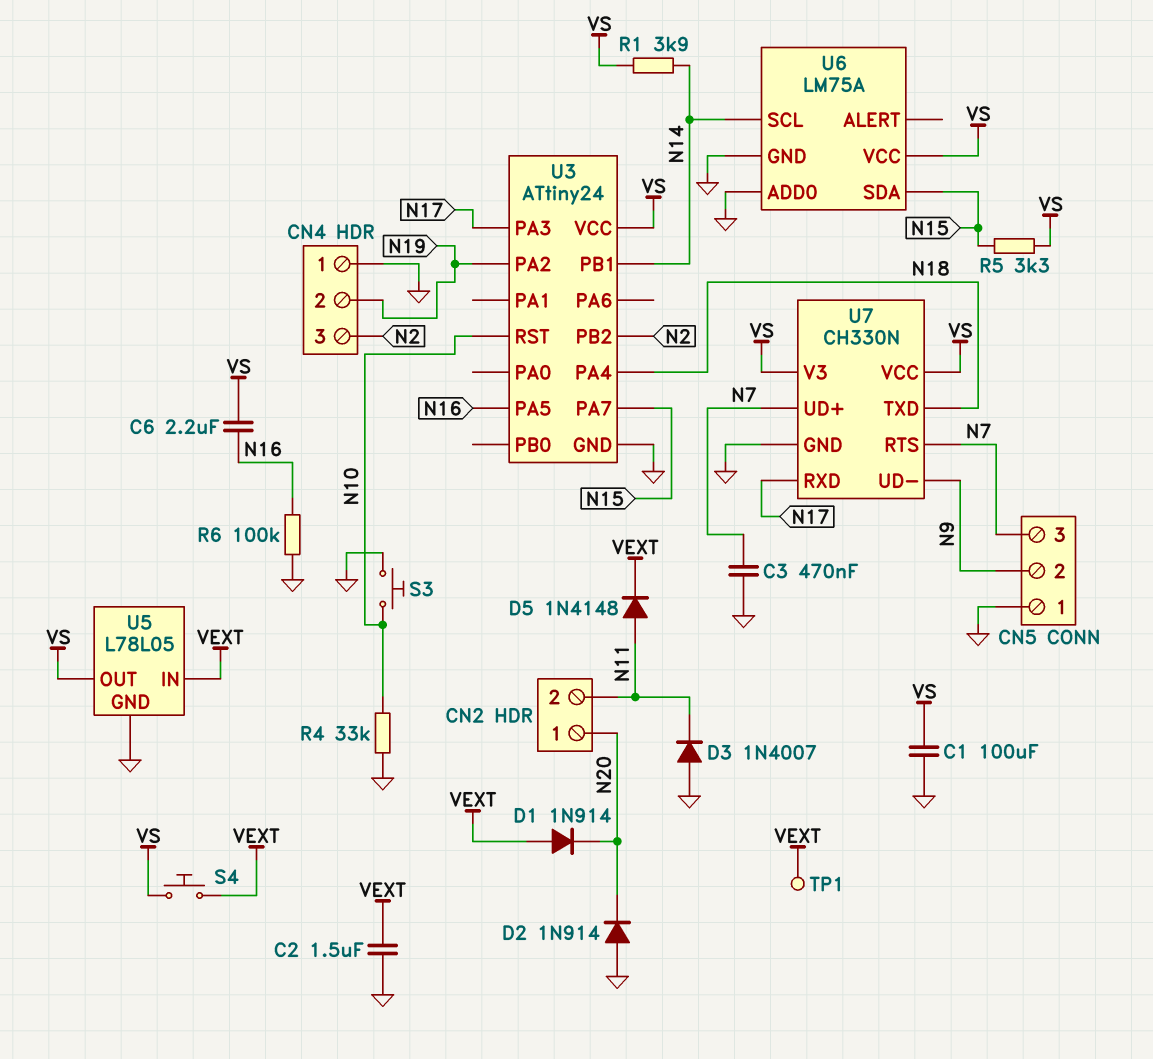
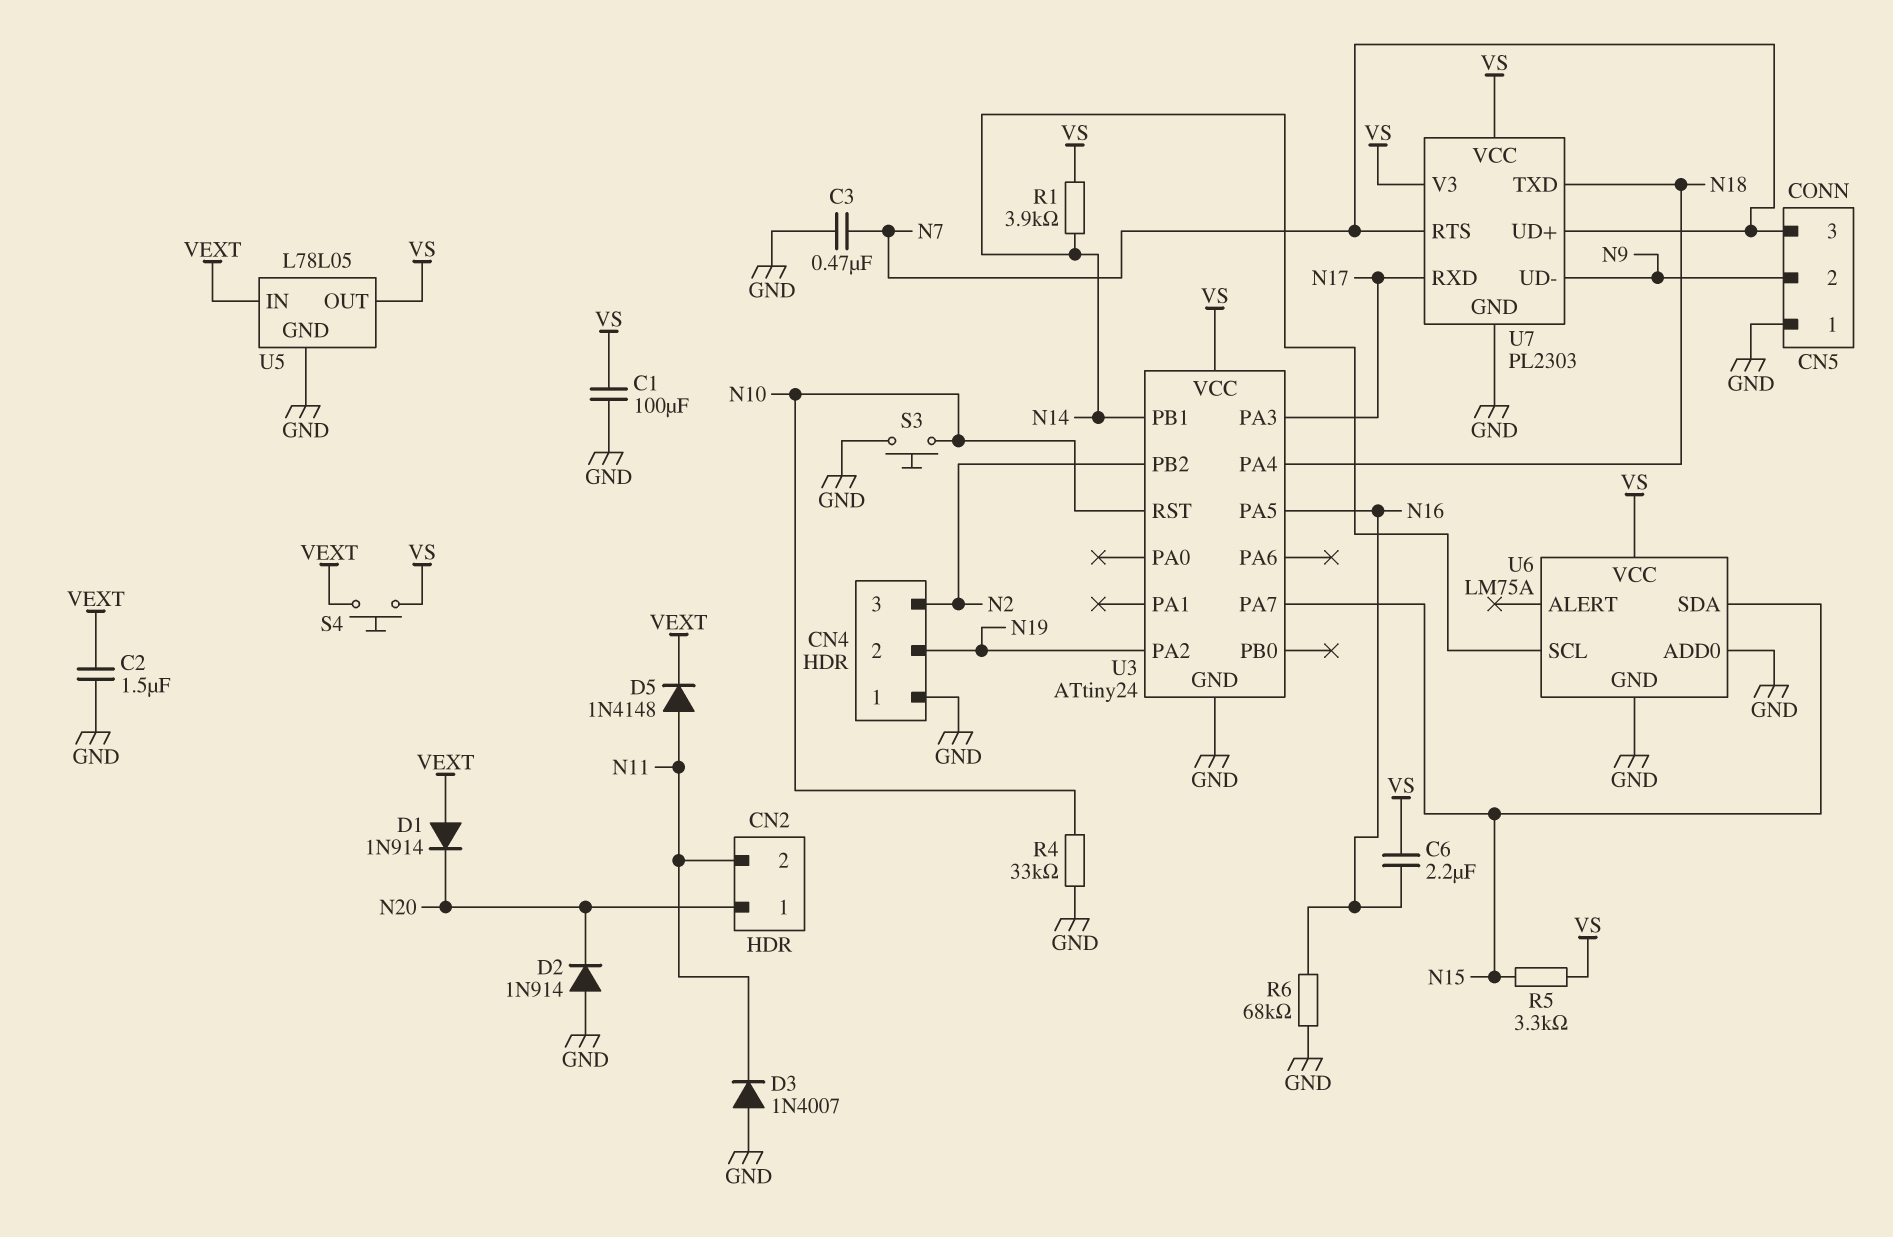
R6: 100k (GND, N16) -> 68k (GND, N16)
TP1: test point (VEXT) -> none
U7: CH330N -> PL2303

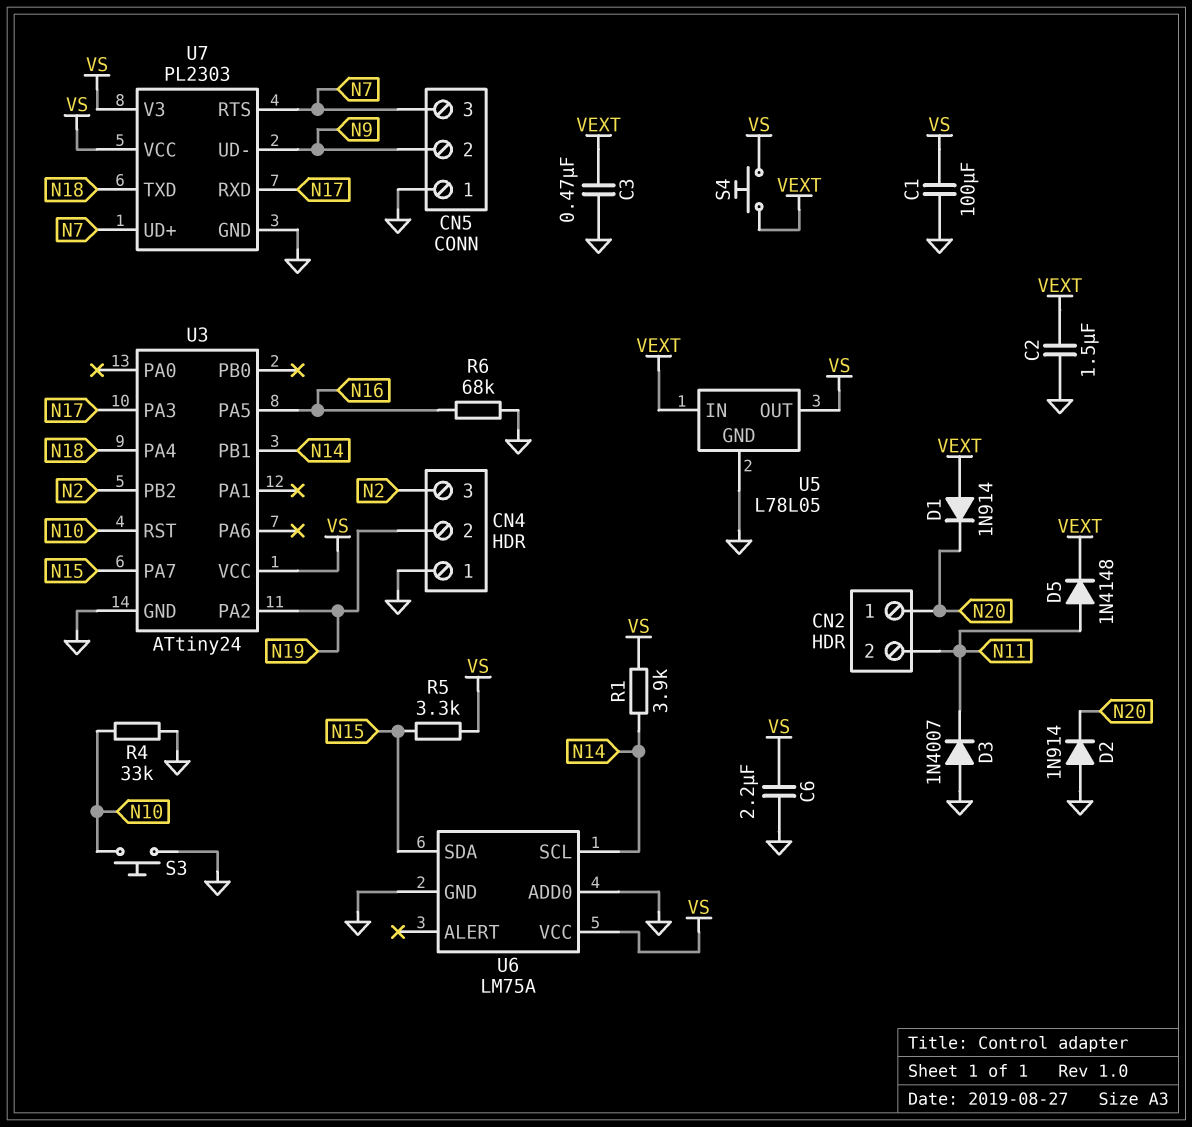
C3: 470nF (GND, N7) -> 470nF (GND, VEXT)
C6: 2.2uF (N16, VS) -> 2.2uF (GND, VS)

